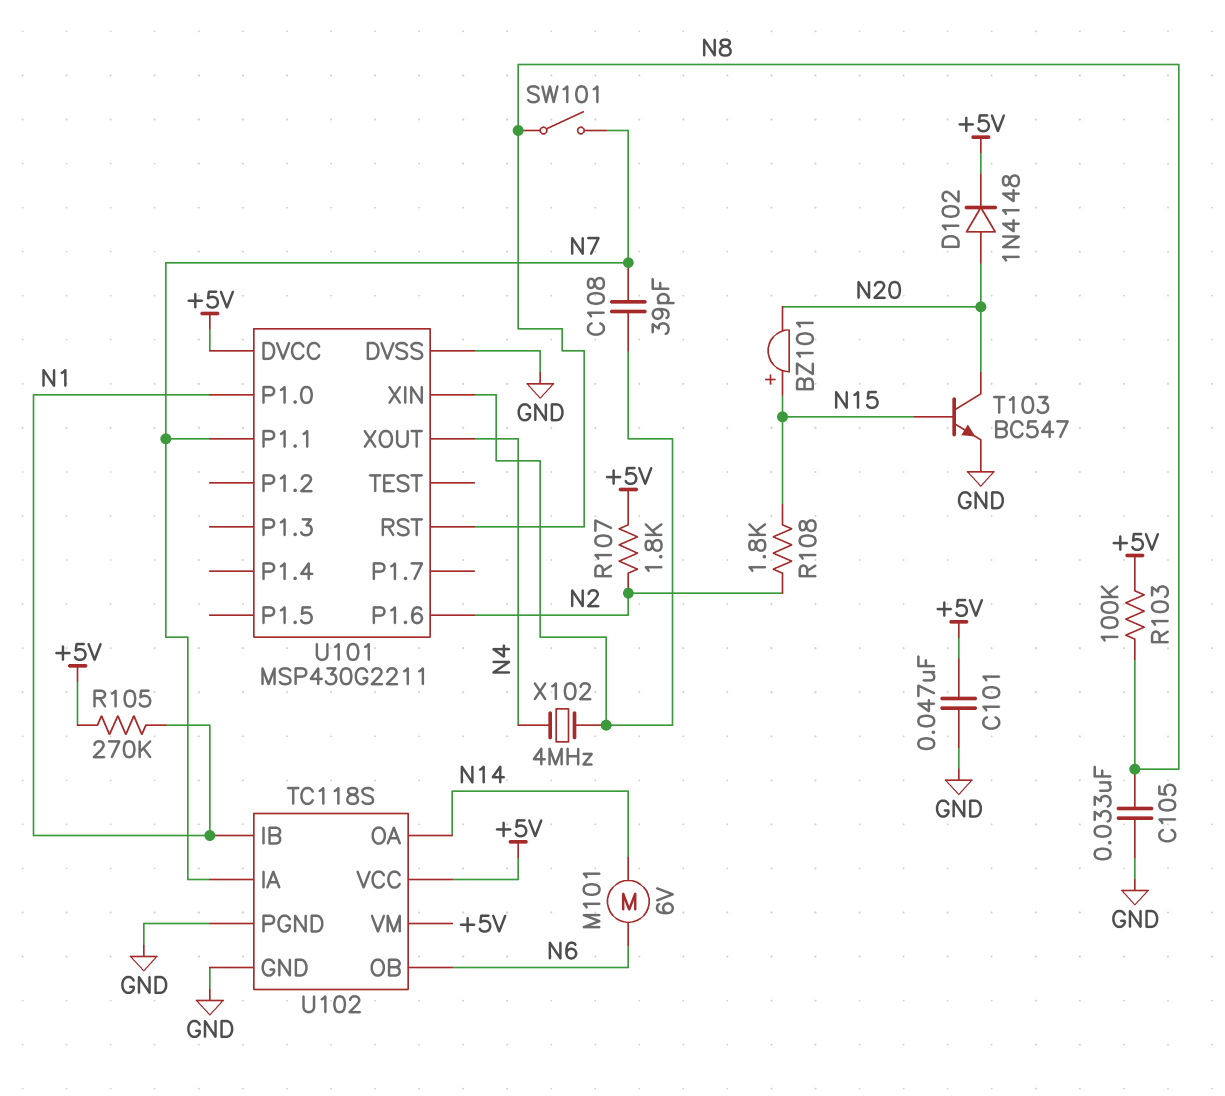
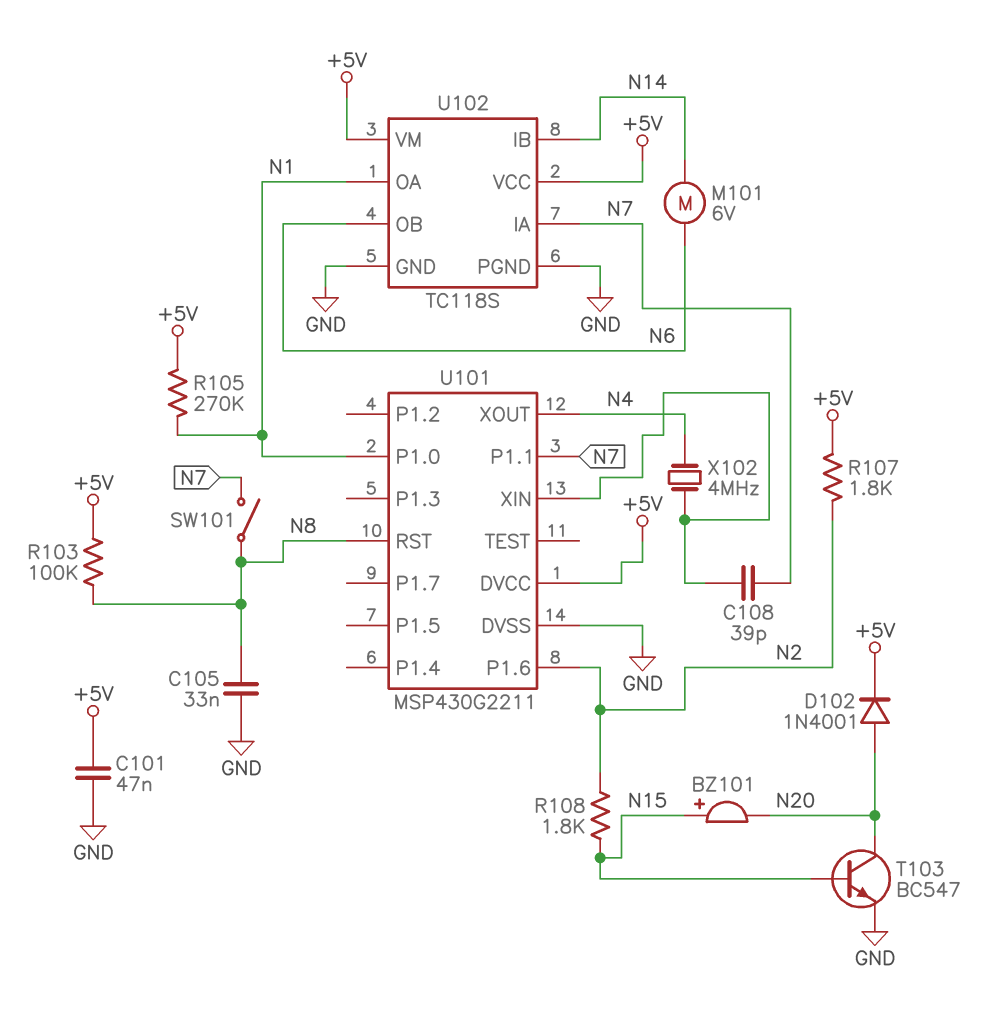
D102: diode 1N4148 (A N20, K +5V) -> diode 1N4001 (A N20, K +5V)
U102 pin IB: N1 -> N14
U102 pin OA: N14 -> N1

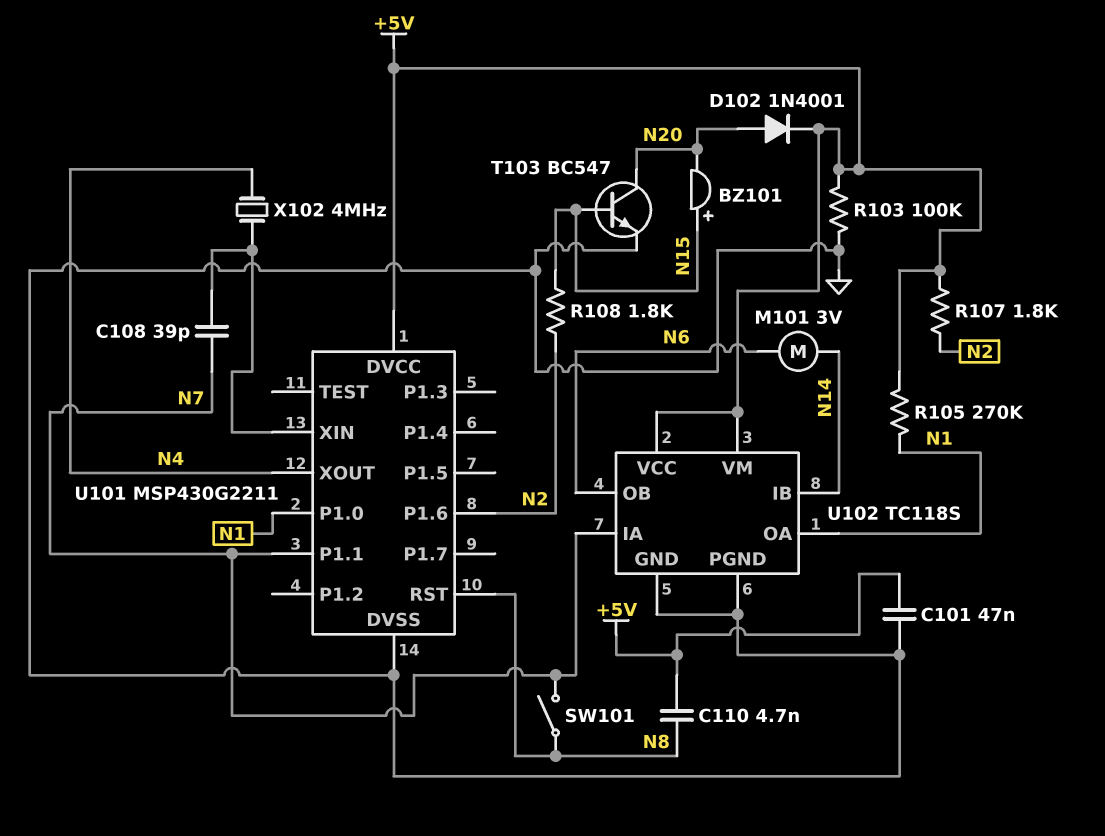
C105: 33nF (GND, N8) -> none
C110: none -> 4.7nF (+5V, N8)
M101: motor 6V (N6, N14) -> motor 3V (N6, N14)
R103: 100k (+5V, N8) -> 100k (+5V, GND)

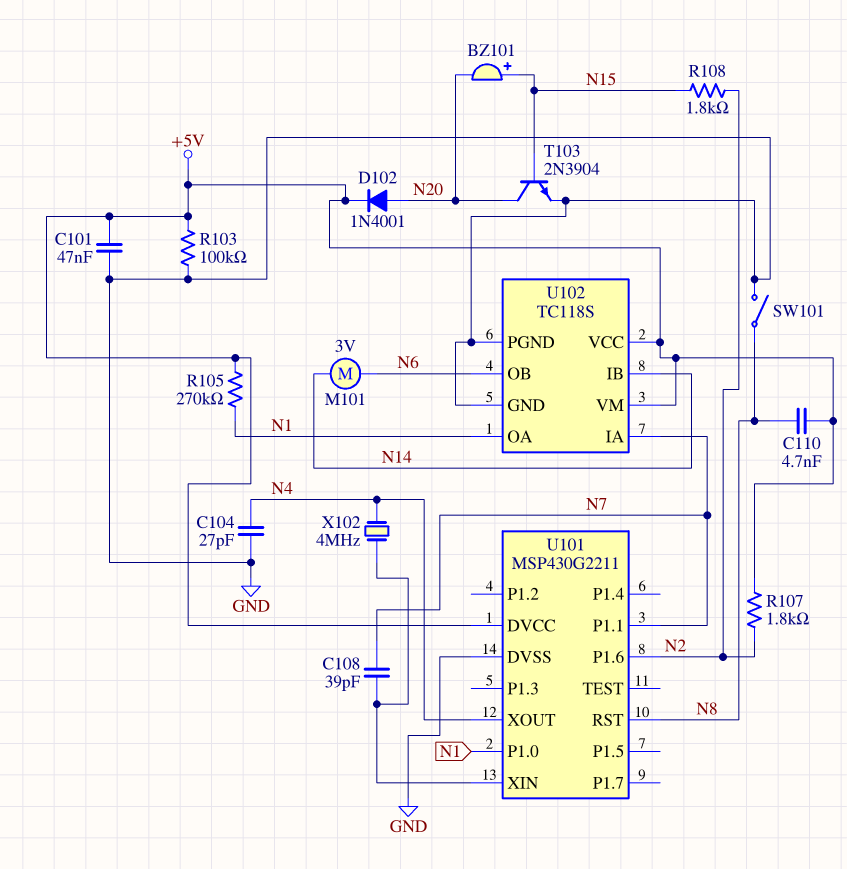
C104: none -> 27pF (GND, N4)
SW101: switch (N7, N8) -> switch (GND, N8)
T103: NPN BC547 (B N15, C N20, E GND) -> NPN 2N3904 (B N15, C N20, E GND)

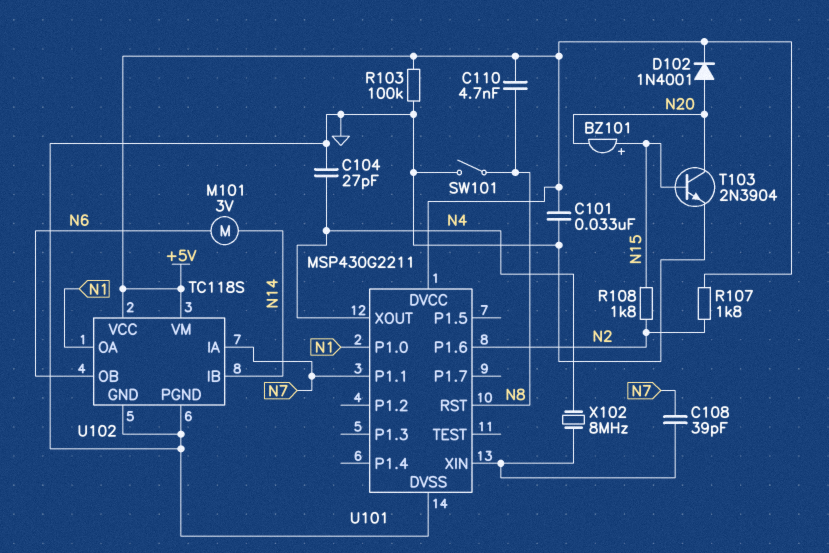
C101: 47nF (+5V, GND) -> 33nF (+5V, GND)
R105: 270k (+5V, N1) -> none
X102: 4MHz (N4, U101/XIN) -> 8MHz (N4, U101/XIN)

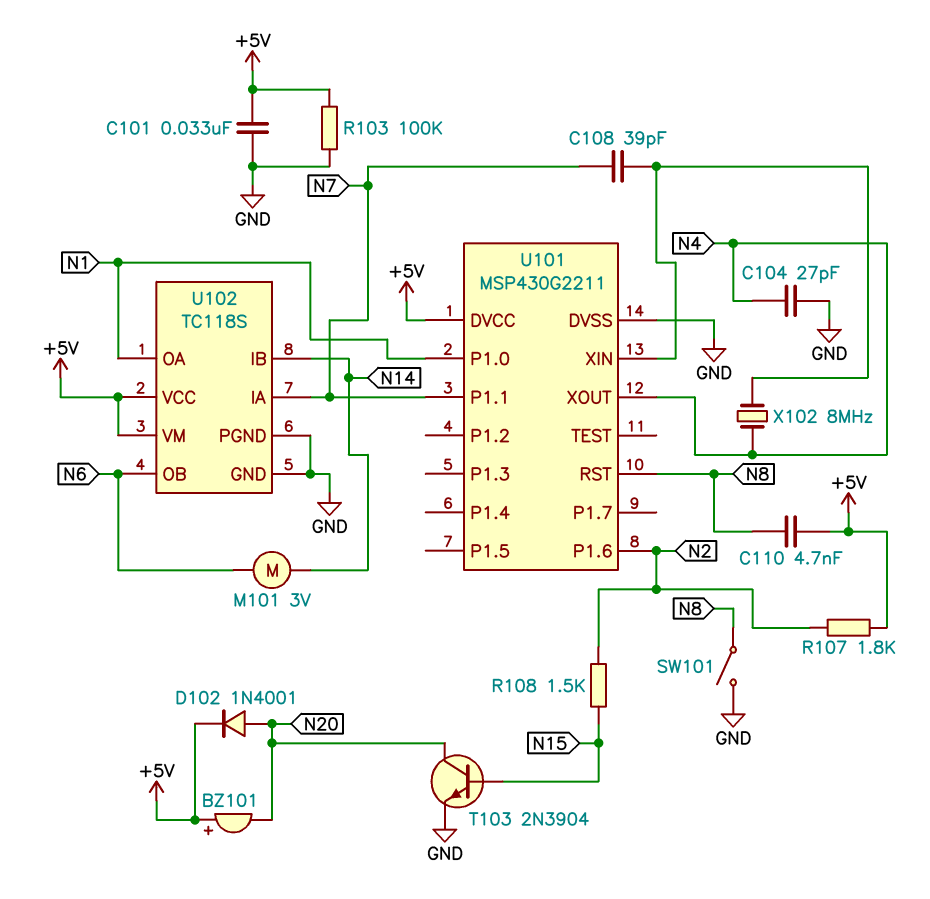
BZ101: buzzer (plus N15, minus N20) -> buzzer (plus +5V, minus N20)
R108: 1.8k (N2, N15) -> 1.5k (N2, N15)

